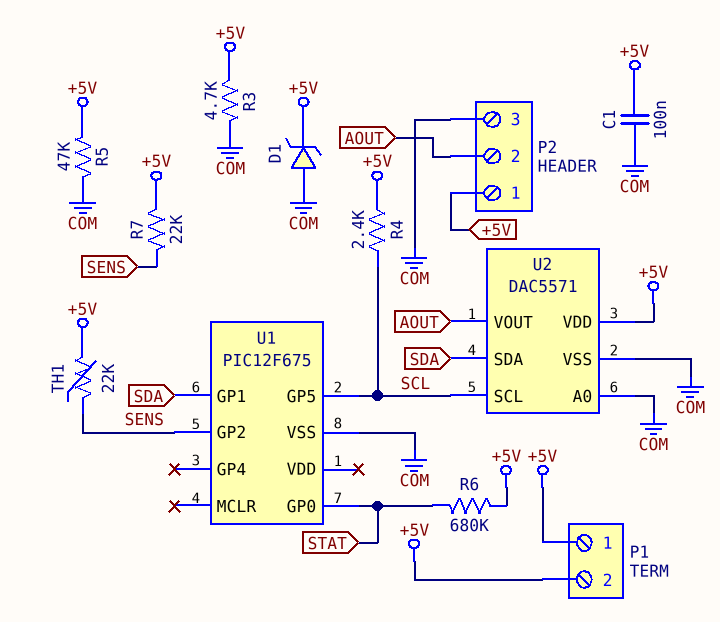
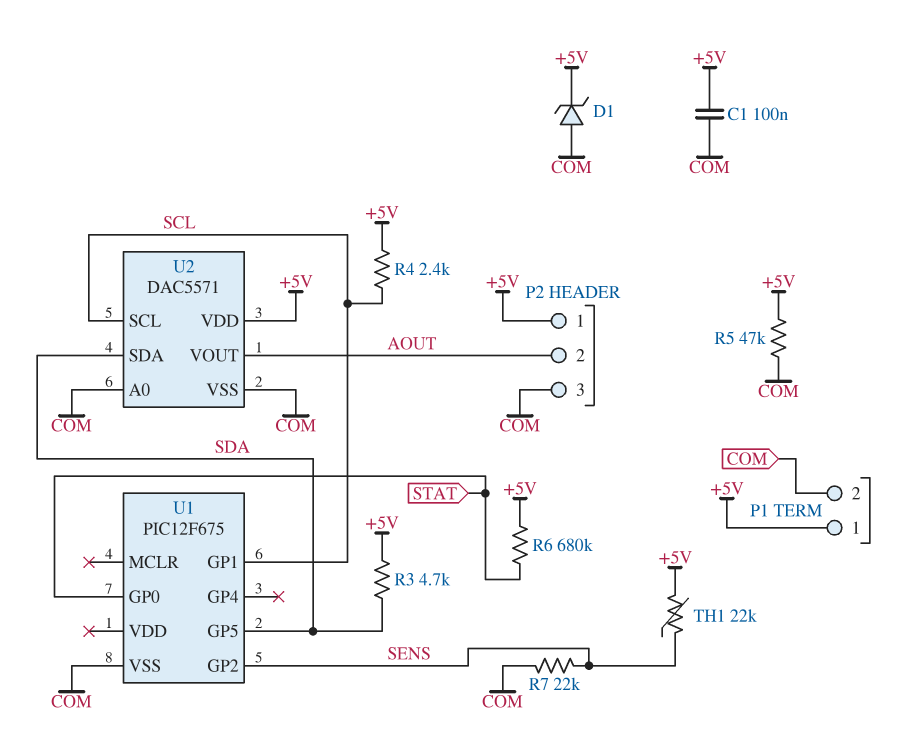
P1 pin 2: +5V -> COM
R3: 4.7k (+5V, COM) -> 4.7k (+5V, SDA)
R7: 22k (+5V, SENS) -> 22k (COM, SENS)
U1 pin GP1: SDA -> SCL
U1 pin GP5: SCL -> SDA

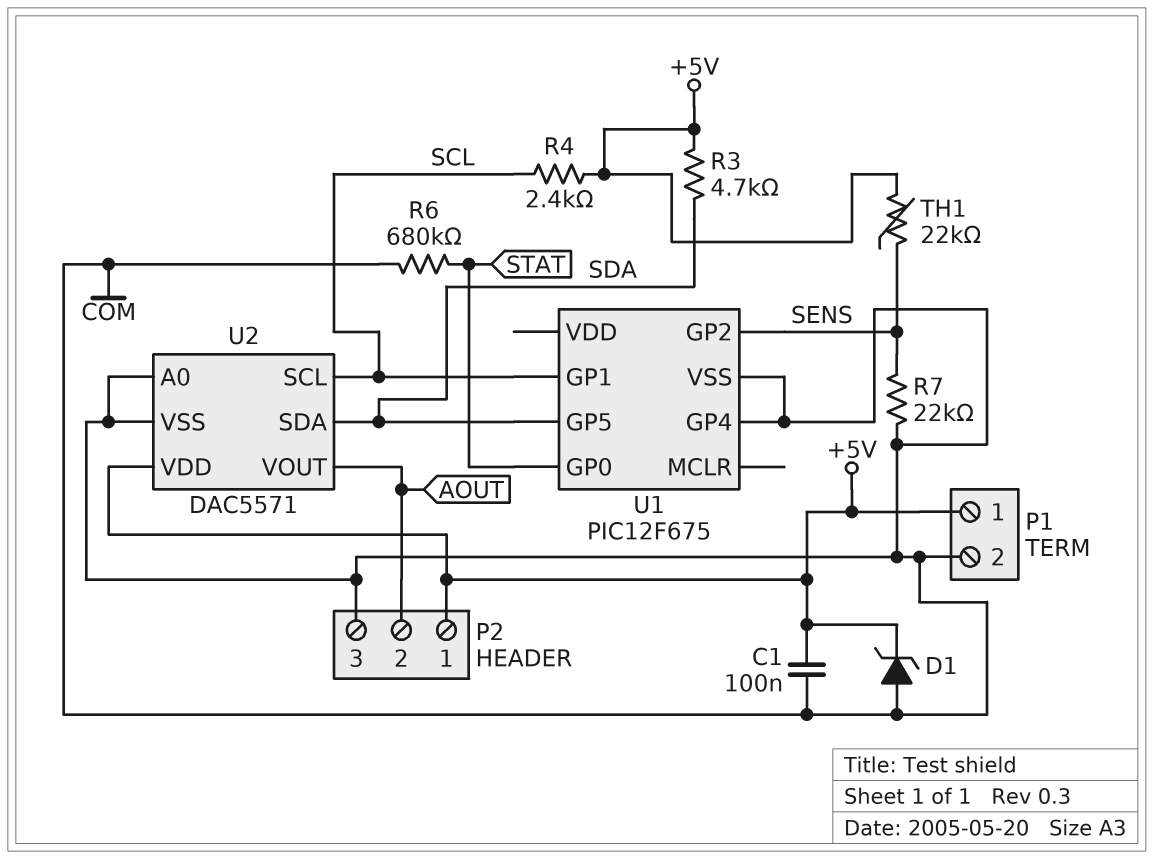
R5: 47k (+5V, COM) -> none
R6: 680k (+5V, STAT) -> 680k (COM, STAT)
U1 pin GP4: none -> COM

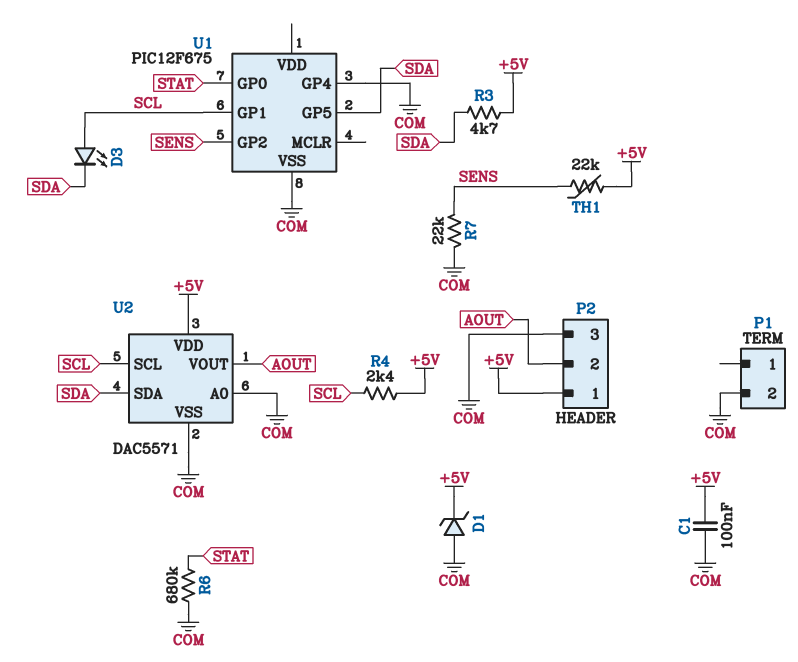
D3: none -> LED (A SCL, K SDA)
P1 pin 1: +5V -> none

